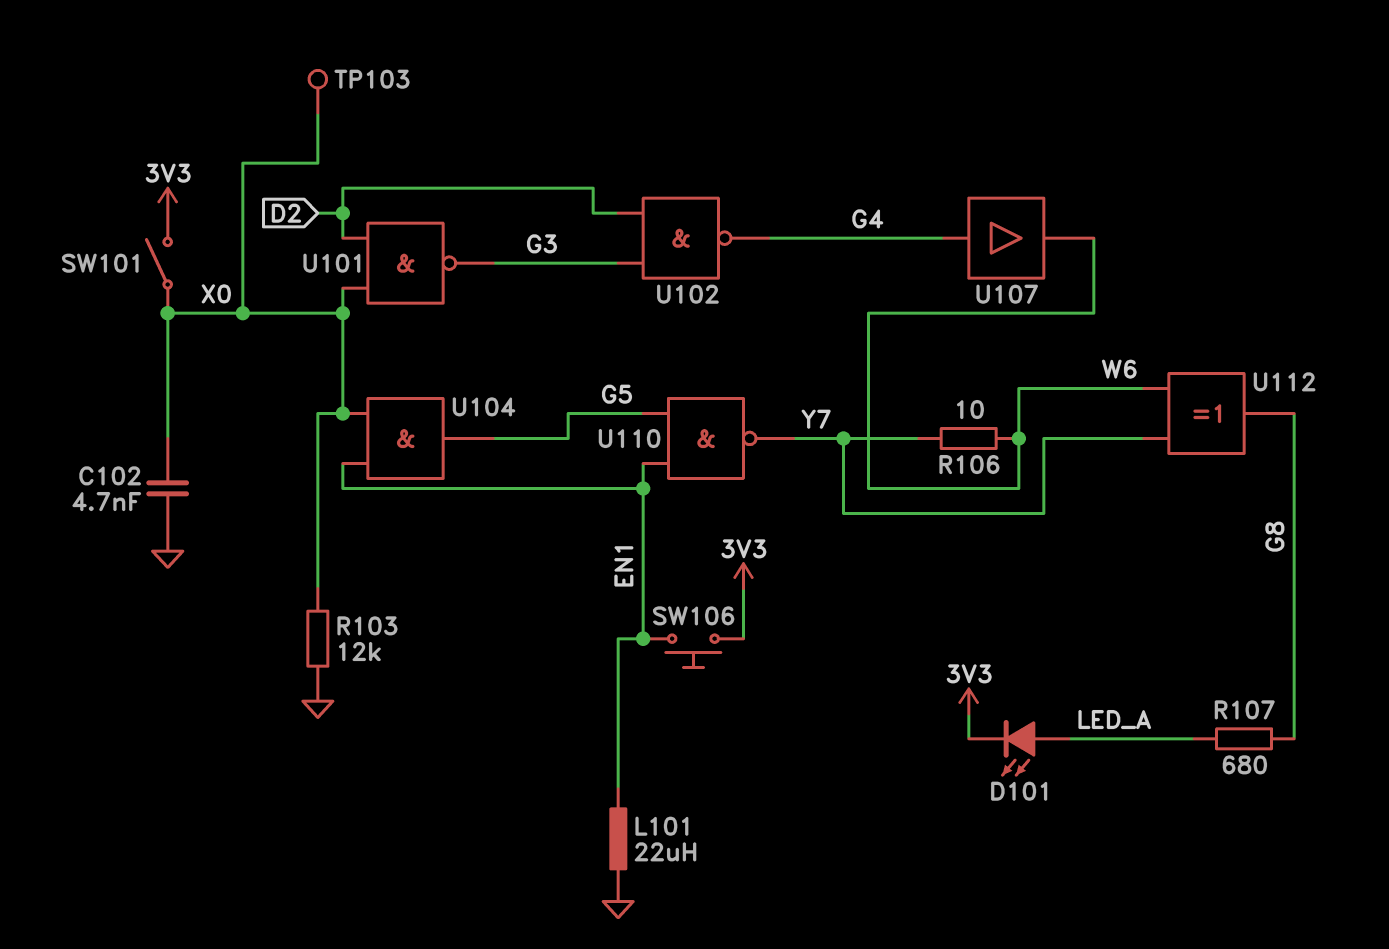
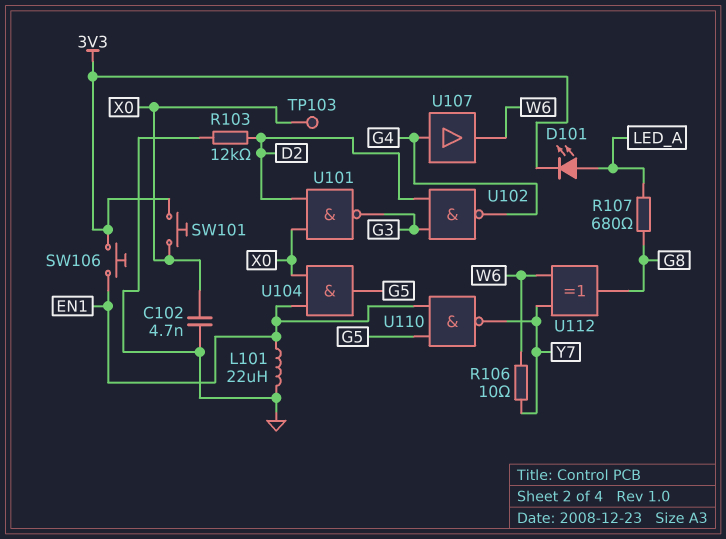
R103: 12k (GND, X0) -> 12k (D2, GND)
SW101: switch (3V3, X0) -> button (3V3, X0)

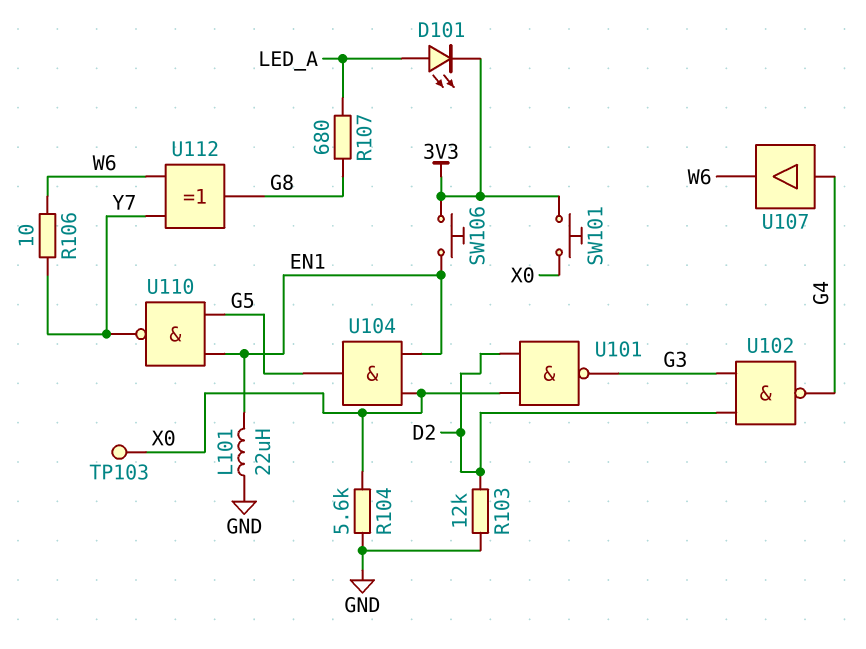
C102: 4.7nF (GND, X0) -> none
R104: none -> 5.6k (GND, X0)

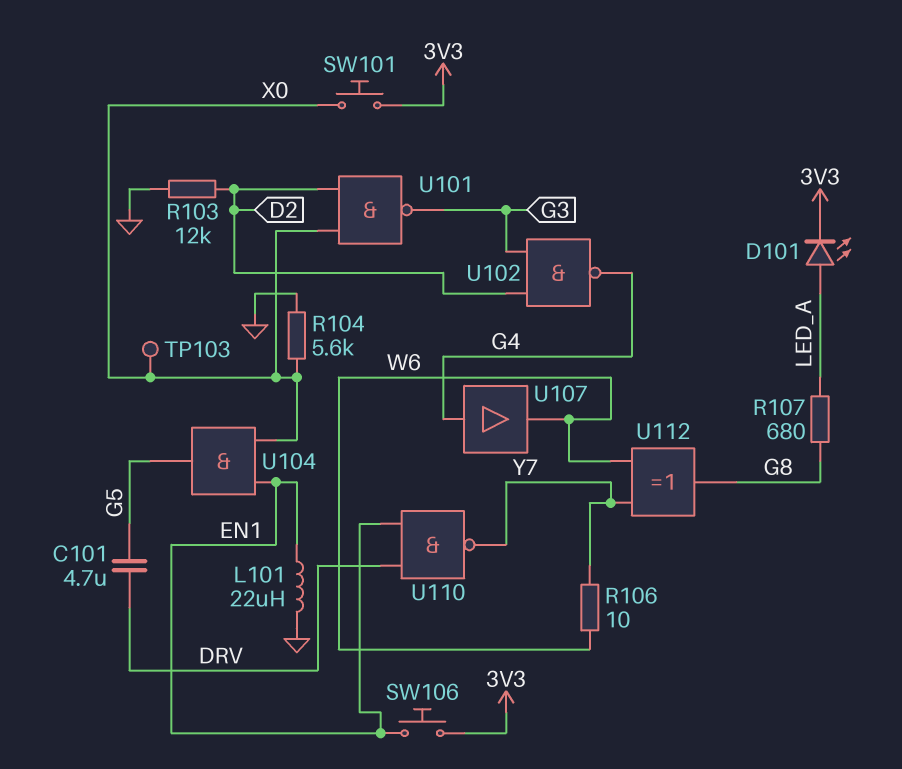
C101: none -> 4.7uF (DRV, G5)
U110: NAND (in EN1, in G5, out Y7) -> NAND (in DRV, in EN1, out Y7)

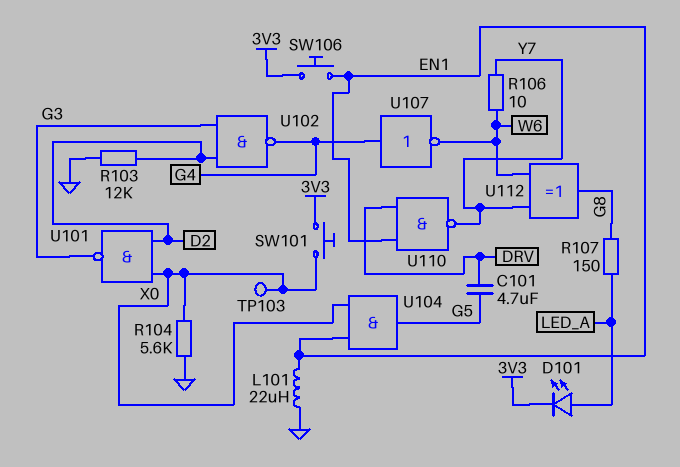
R107: 680 (G8, LED_A) -> 150 (G8, LED_A)
U107: buffer (in G4, out W6) -> NOT (in G4, out W6)

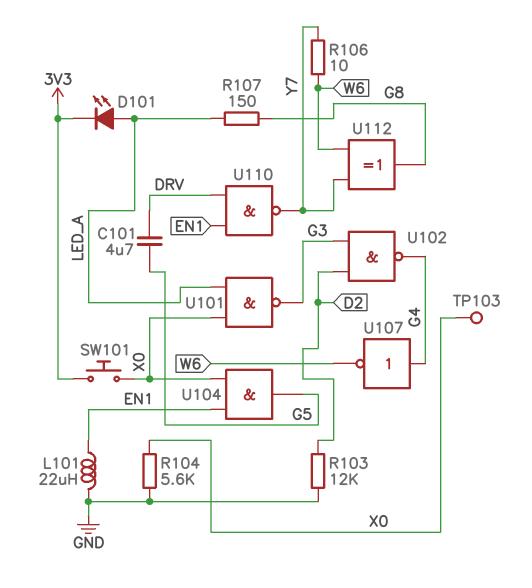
SW106: button (3V3, EN1) -> none
U101: NAND (in D2, in X0, out G3) -> NAND (in LED_A, in X0, out G3)

